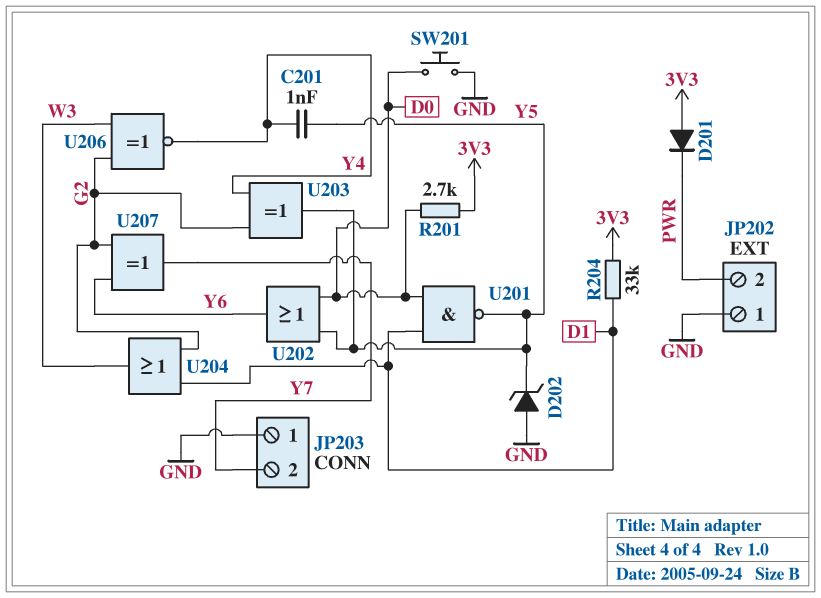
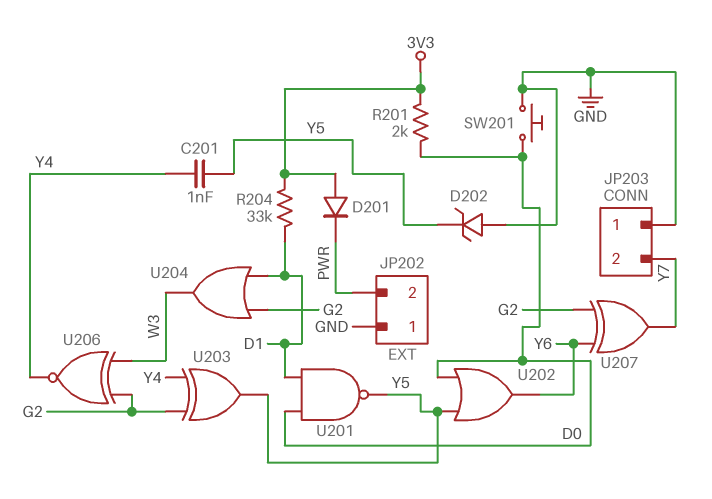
R201: 2.7k (3V3, D0) -> 2k (3V3, D0)

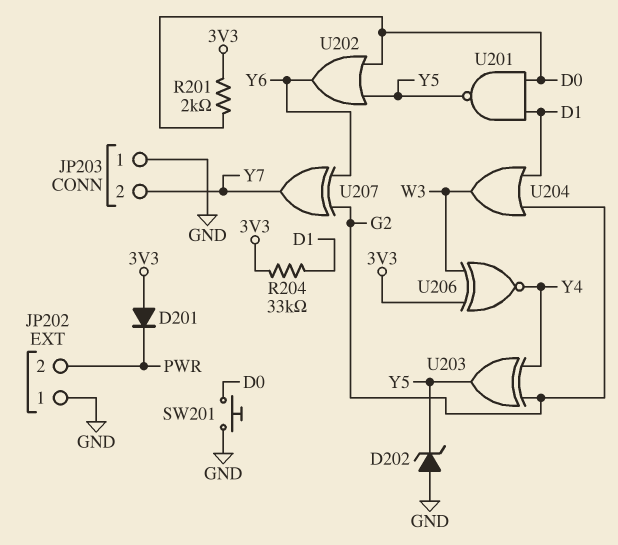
C201: 1nF (Y4, Y5) -> none
U206: XNOR (in G2, in W3, out Y4) -> XNOR (in 3V3, in W3, out Y4)

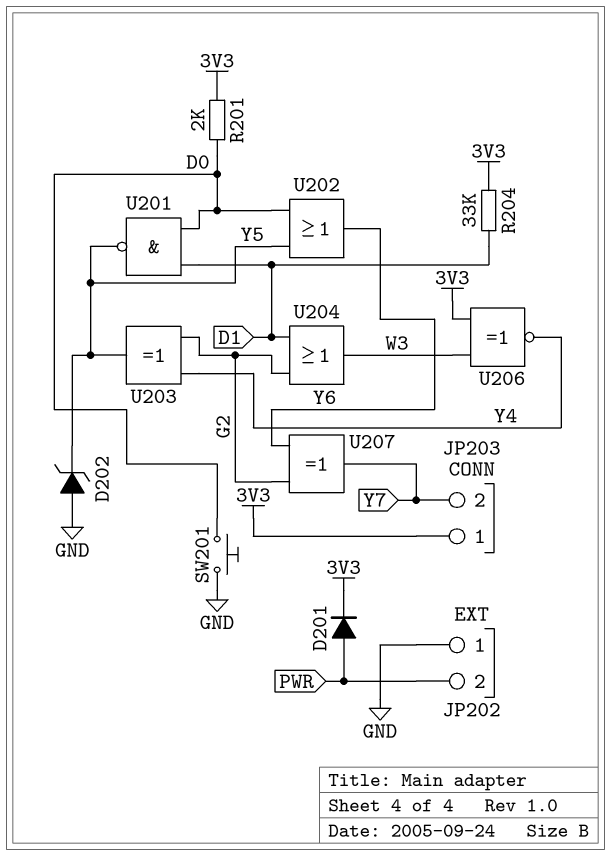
D201: diode (A 3V3, K PWR) -> diode (A PWR, K 3V3)
JP203 pin 1: GND -> 3V3

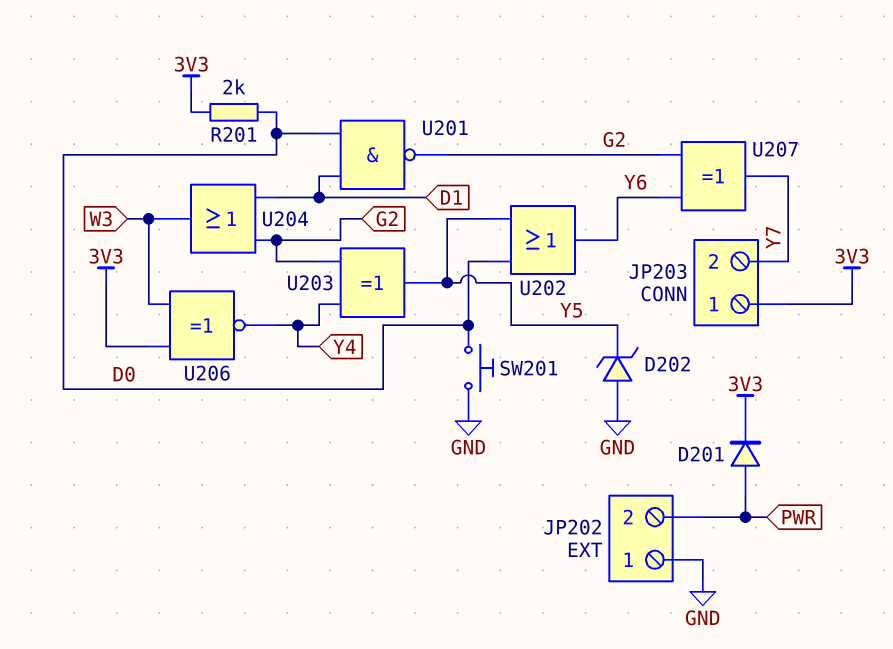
R204: 33k (3V3, D1) -> none
U201: NAND (in D0, in D1, out Y5) -> NAND (in D0, in D1, out G2)

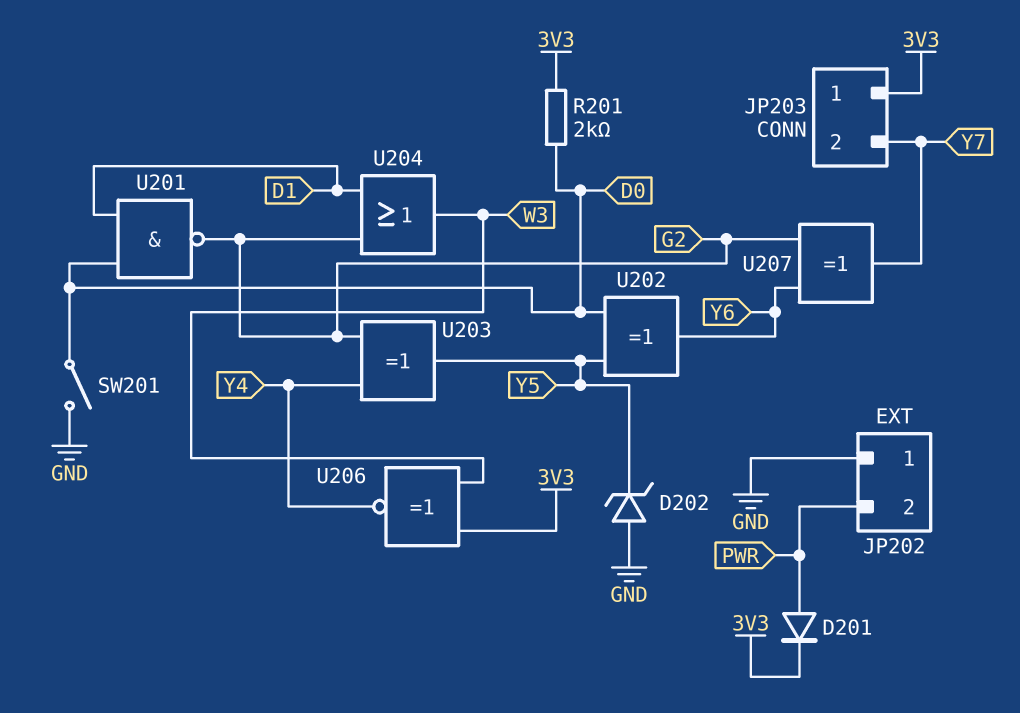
SW201: button (D0, GND) -> switch (D0, GND)
U202: OR (in D0, in Y5, out Y6) -> XOR (in D0, in Y5, out Y6)

